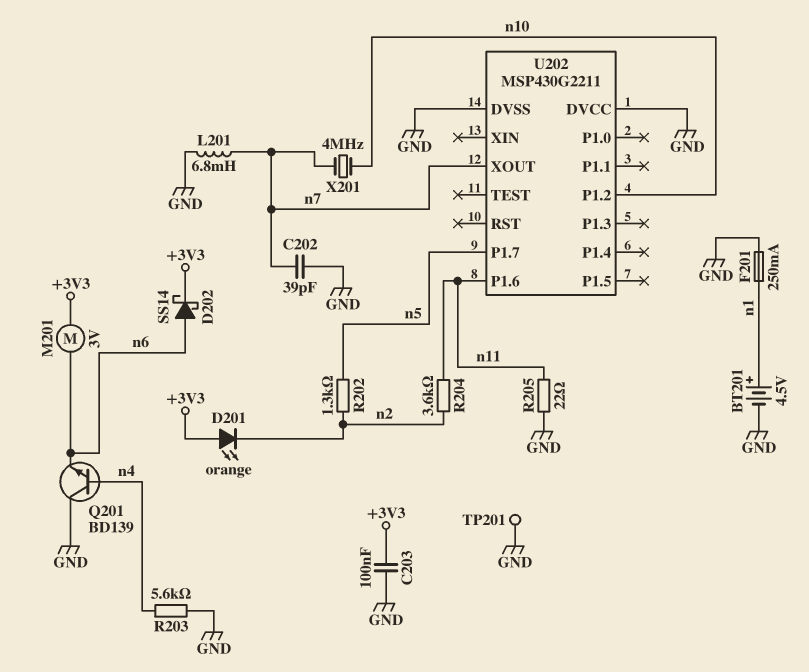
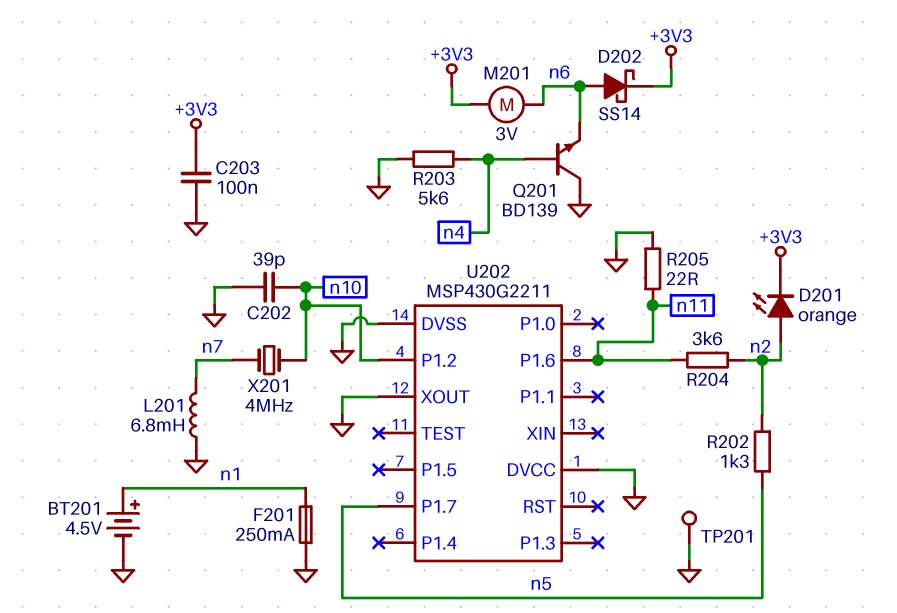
C202: 39pF (GND, n7) -> 39pF (GND, n10)
D201: LED orange (A +3V3, K n2) -> LED orange (A n2, K +3V3)
U202 pin XOUT: n7 -> GND

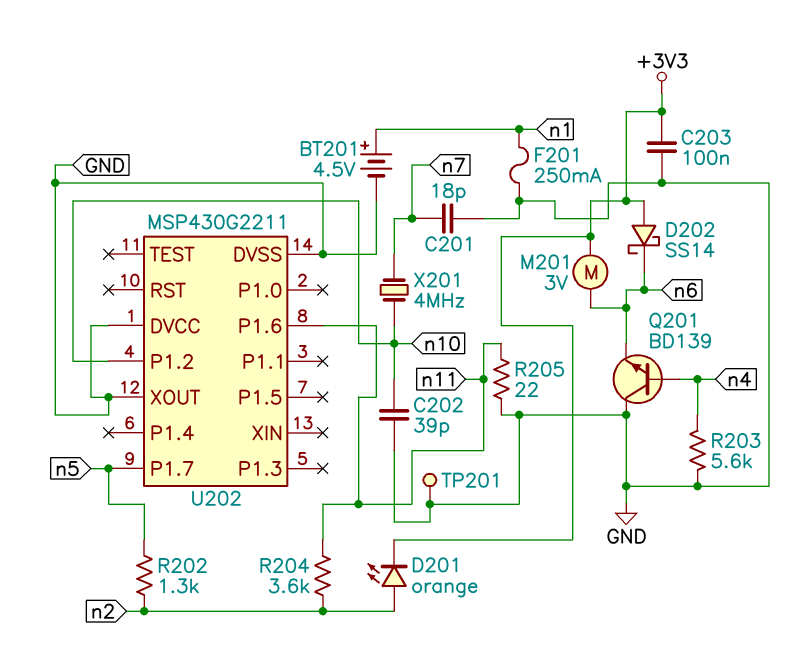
C201: none -> 18pF (GND, n7)
D202: schottky SS14 (A n6, K +3V3) -> schottky SS14 (A +3V3, K n6)
L201: 6.8mH (GND, n7) -> none

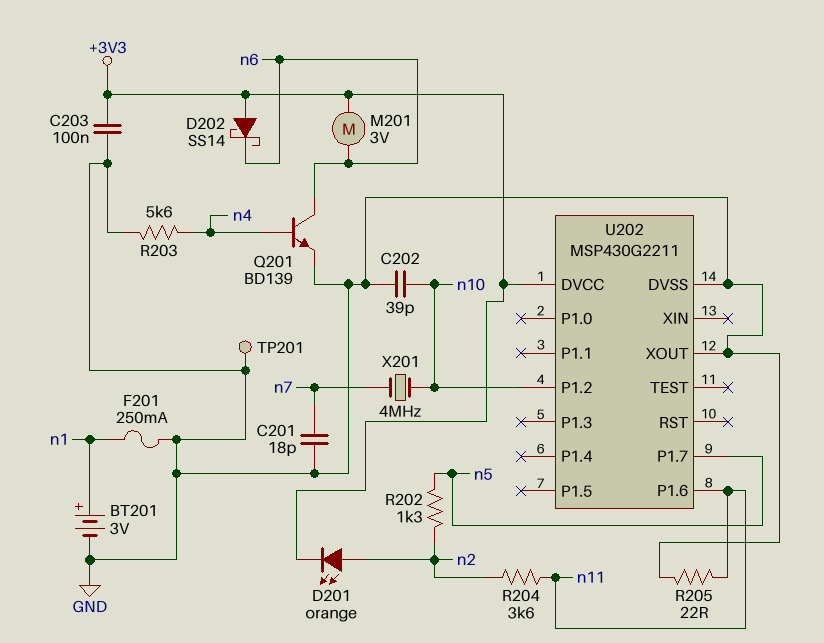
BT201: 4.5V (plus n1, minus GND) -> 3V (plus n1, minus GND)
Q201: NPN BD139 (B n4, C GND, E n6) -> NPN BD139 (B n4, C n6, E GND)
U202 pin DVCC: GND -> +3V3

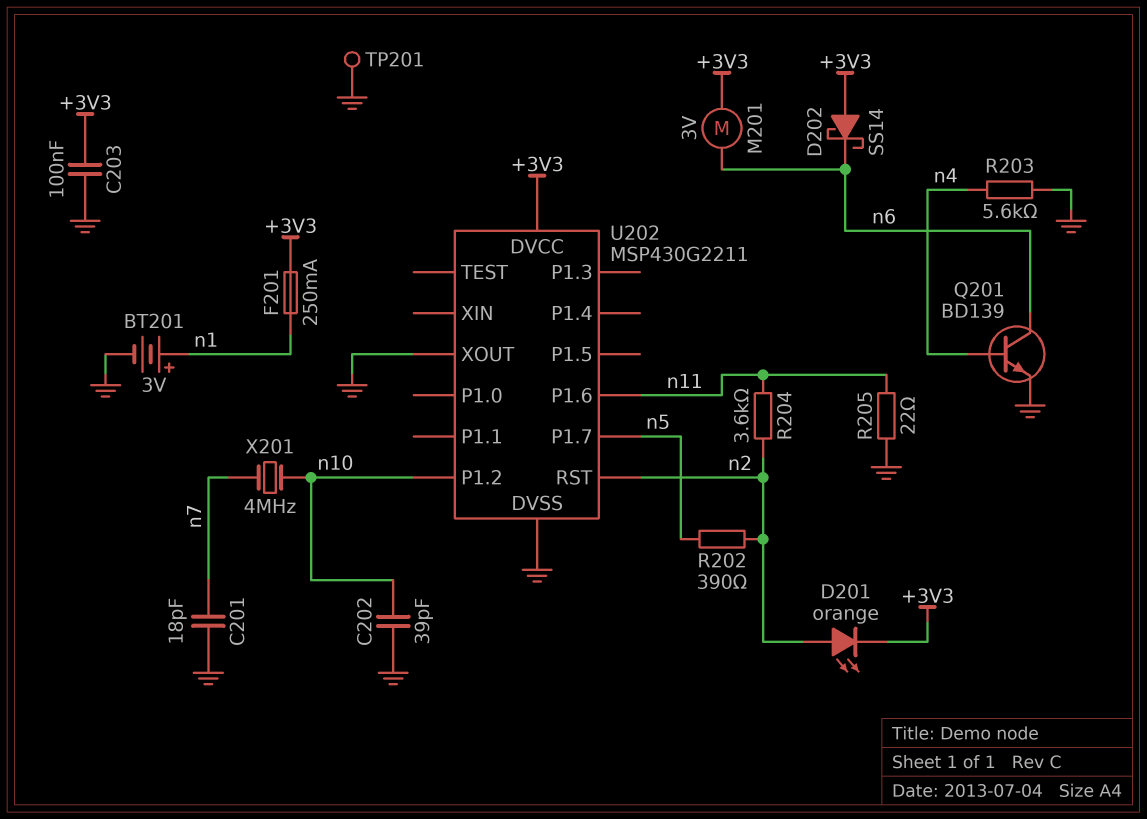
F201: 250mA (GND, n1) -> 250mA (+3V3, n1)
R202: 1.3k (n2, n5) -> 390 (n2, n5)
U202 pin RST: none -> n2

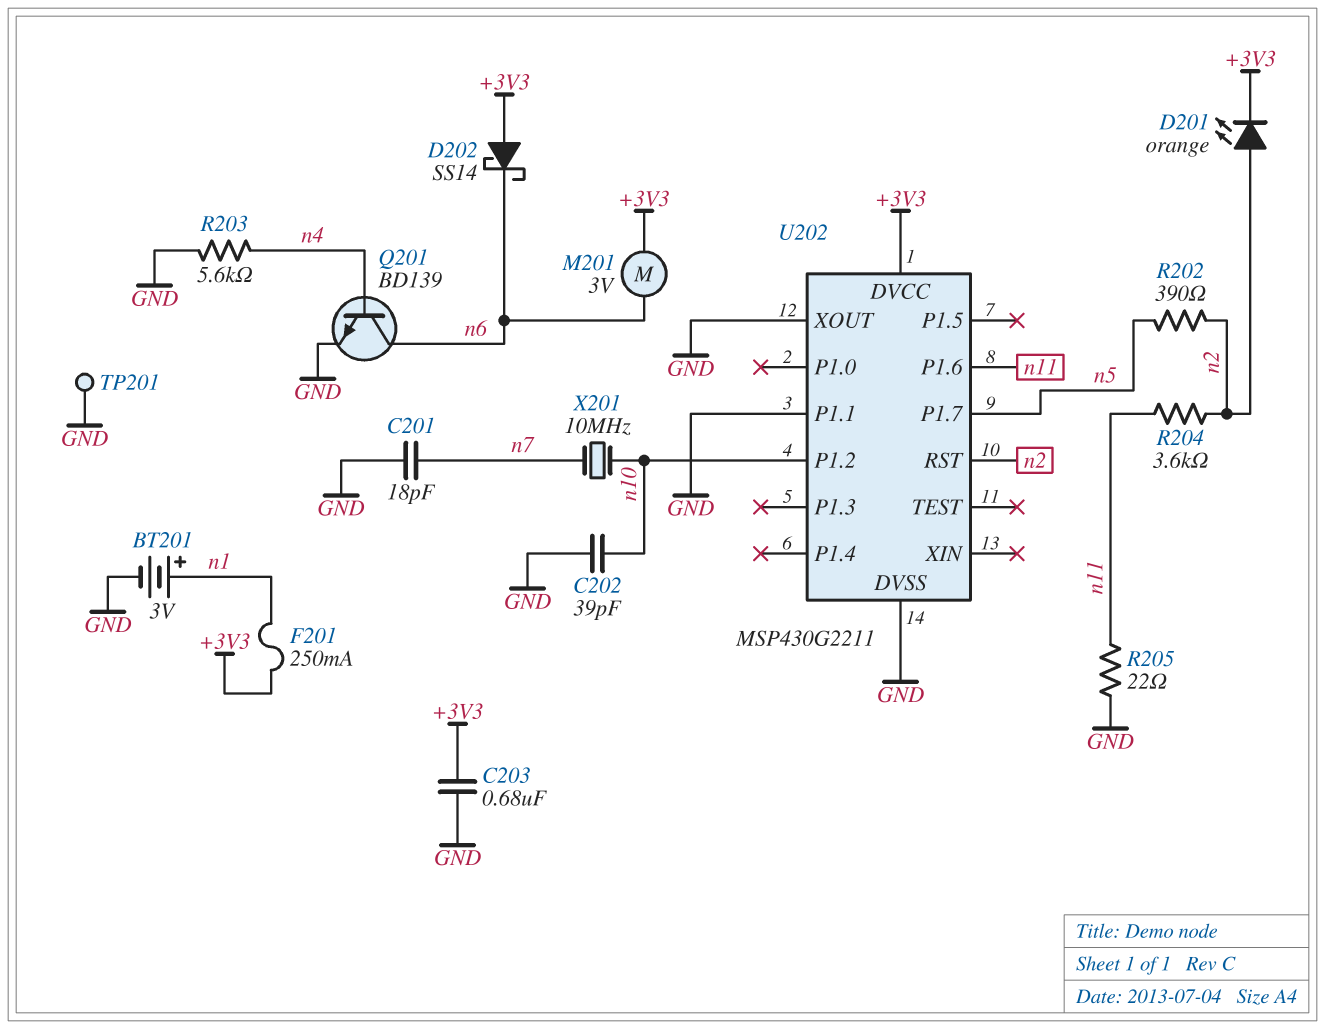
C203: 100nF (+3V3, GND) -> 680nF (+3V3, GND)
U202 pin P1.1: none -> GND
X201: 4MHz (n7, n10) -> 10MHz (n7, n10)

